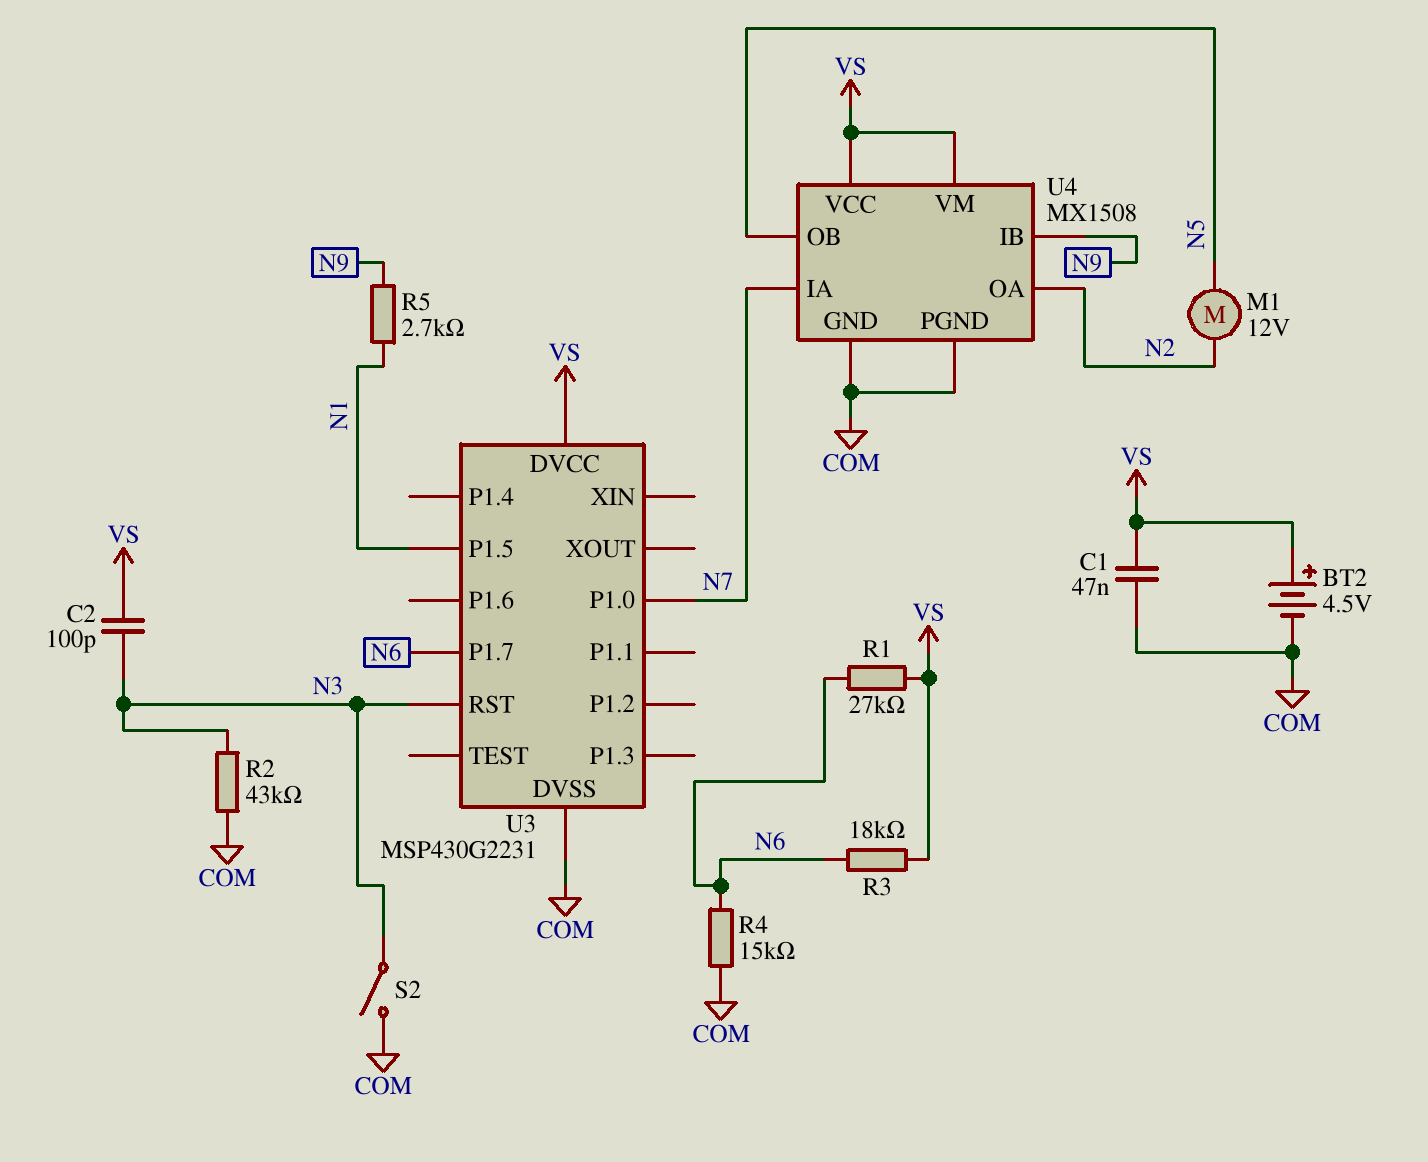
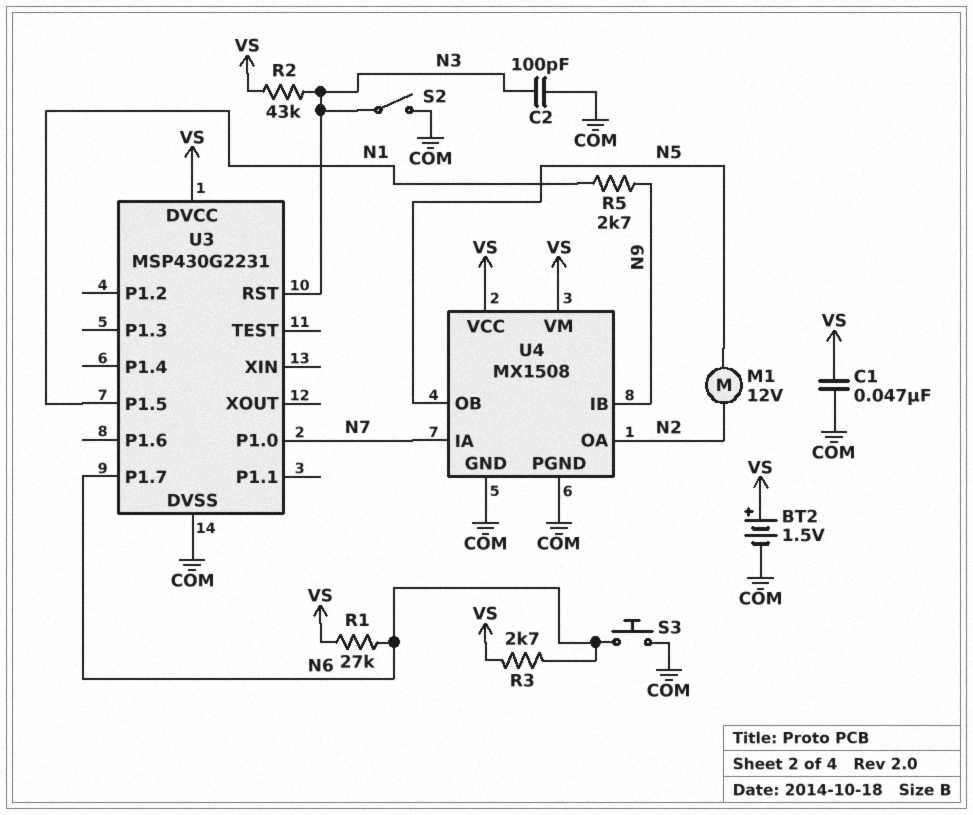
BT2: 4.5V (plus VS, minus COM) -> 1.5V (plus VS, minus COM)
C2: 100pF (N3, VS) -> 100pF (COM, N3)
R2: 43k (COM, N3) -> 43k (N3, VS)
R3: 18k (N6, VS) -> 2.7k (N6, VS)
R4: 15k (COM, N6) -> none
S3: none -> button (COM, N6)

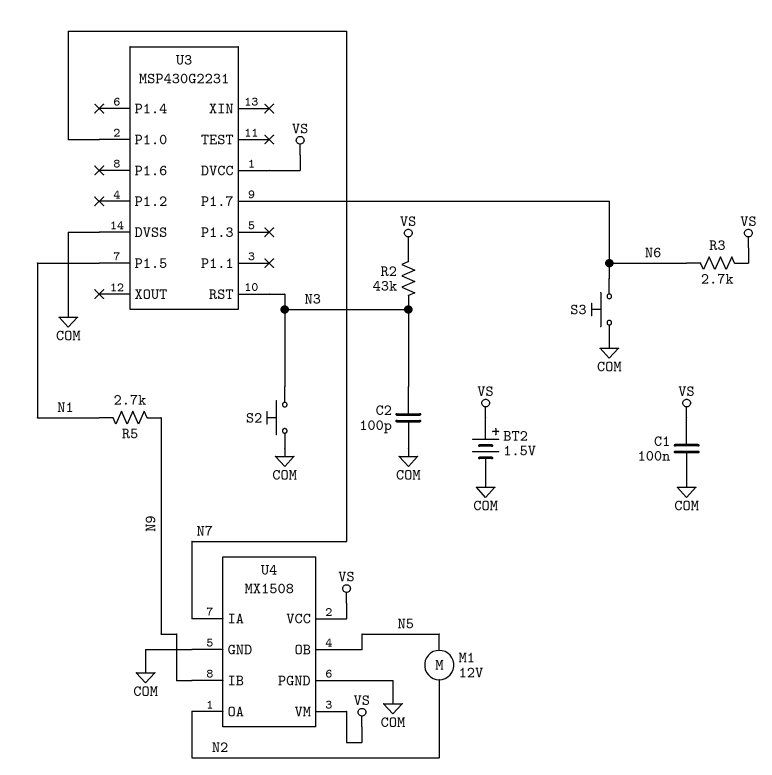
C1: 47nF (COM, VS) -> 100nF (COM, VS)
R1: 27k (N6, VS) -> none
S2: switch (COM, N3) -> button (COM, N3)

